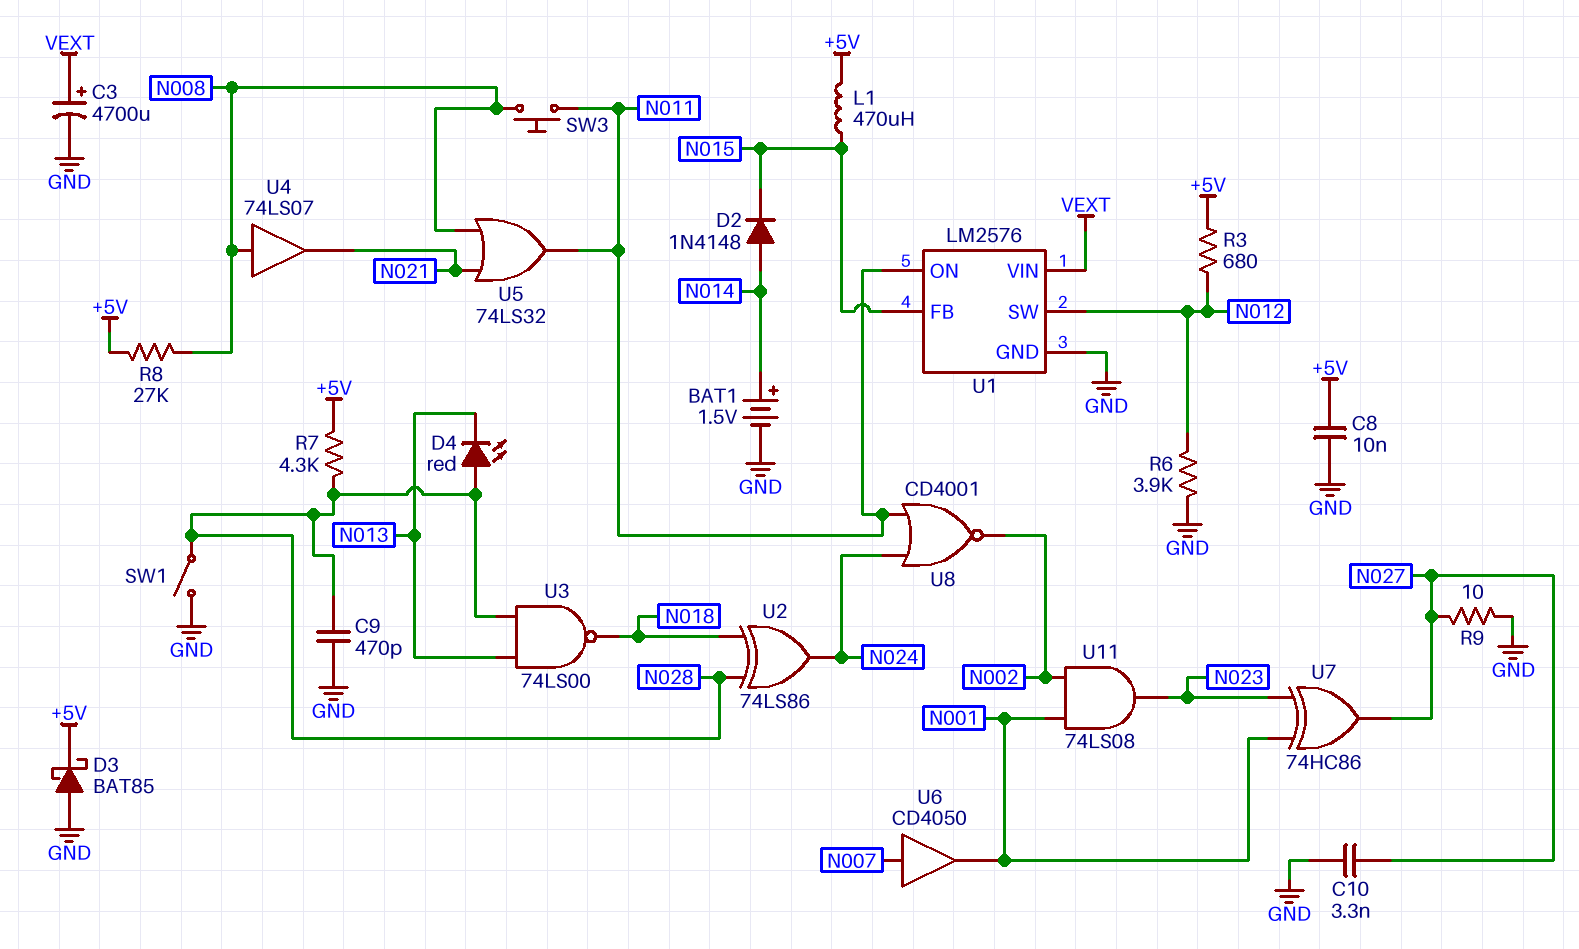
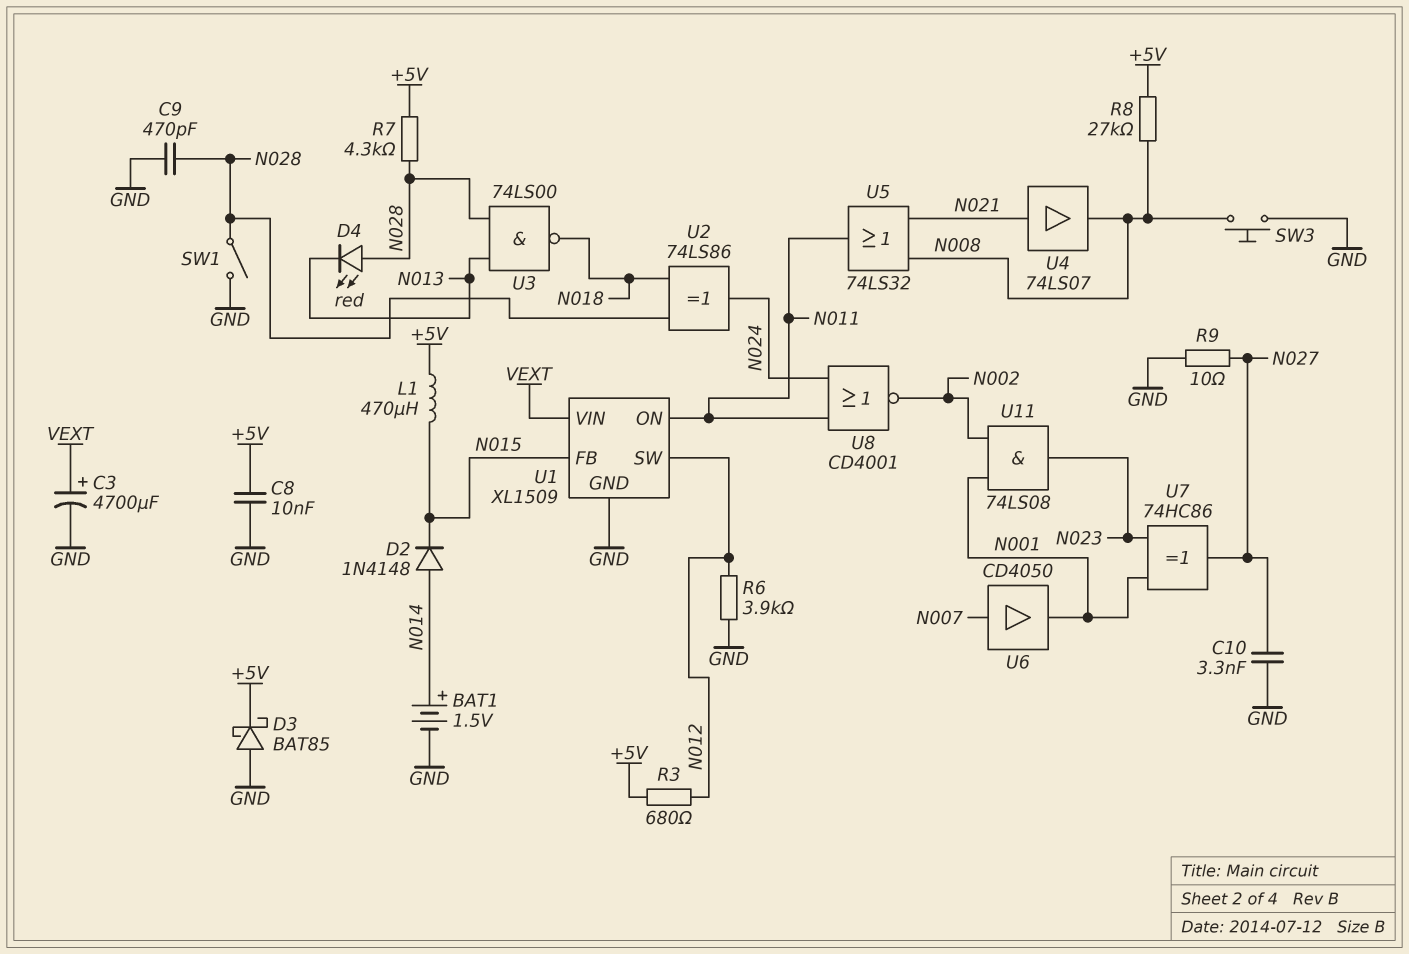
SW3: button (N008, N011) -> button (GND, N008)
U1: LM2576 -> XL1509
U4: buffer 74LS07 (in N008, out N021) -> buffer 74LS07 (in N021, out N008)

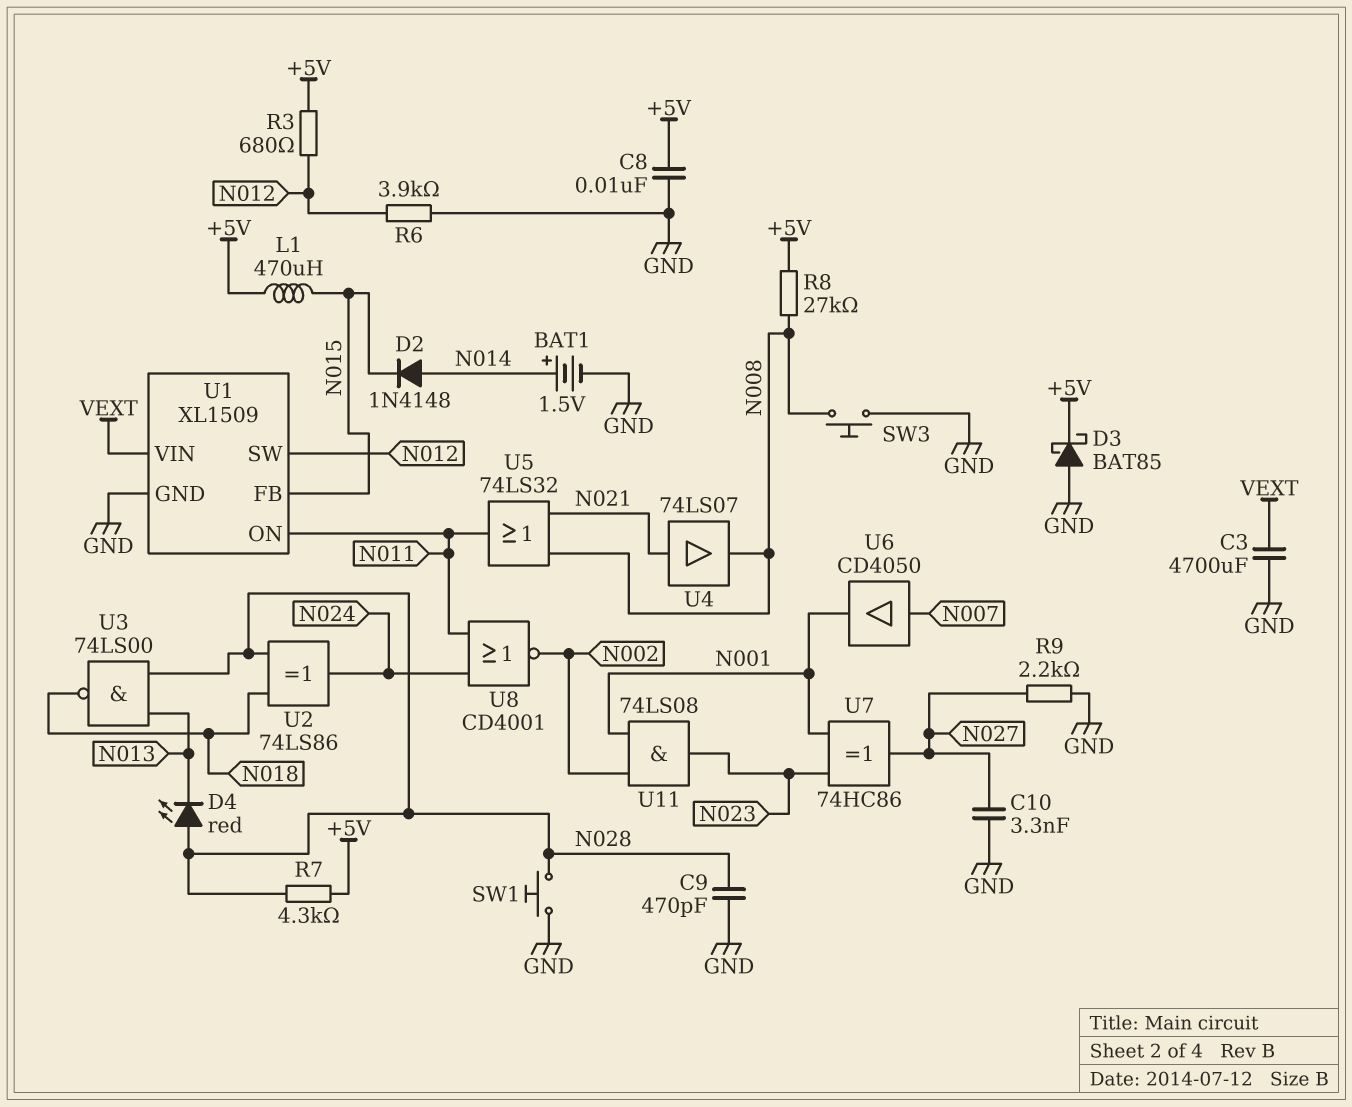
C3: 4700uF (plus VEXT, minus GND) -> 4700uF (GND, VEXT)
R9: 10 (GND, N027) -> 2.2k (GND, N027)
SW1: switch (GND, N028) -> button (GND, N028)

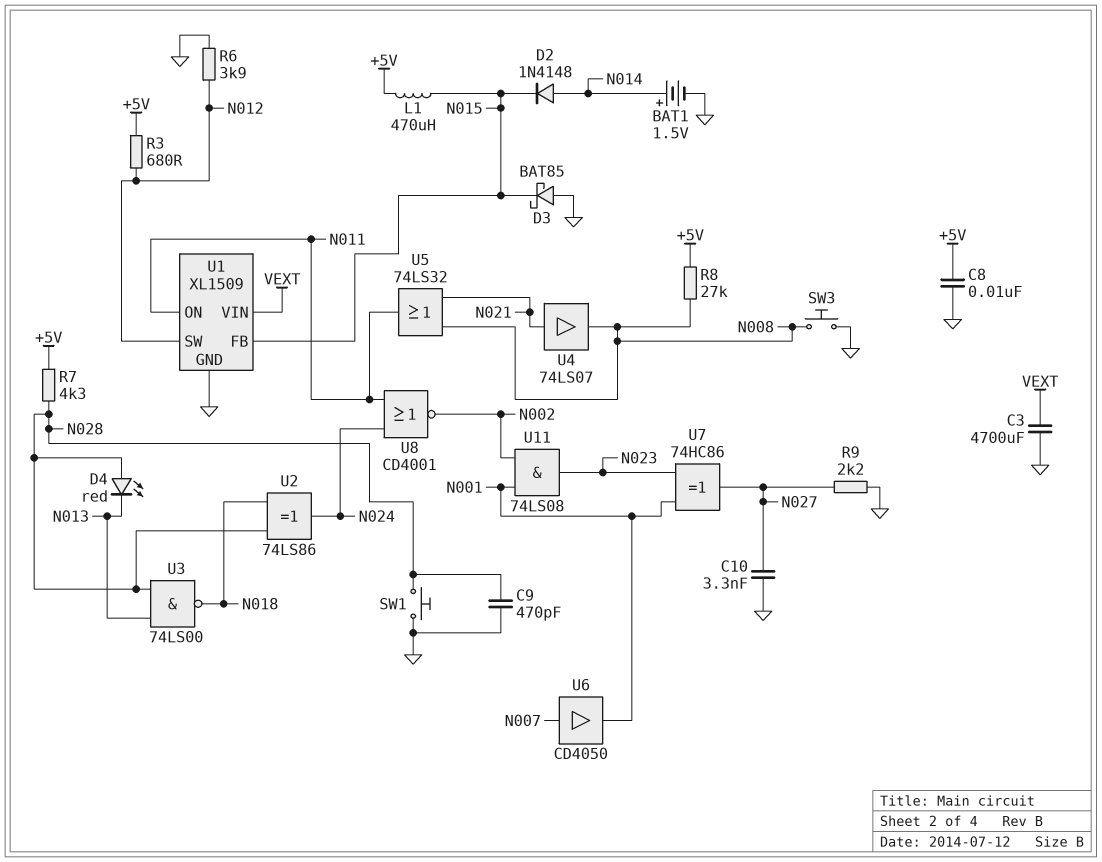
D3: schottky BAT85 (A GND, K +5V) -> schottky BAT85 (A GND, K N015)

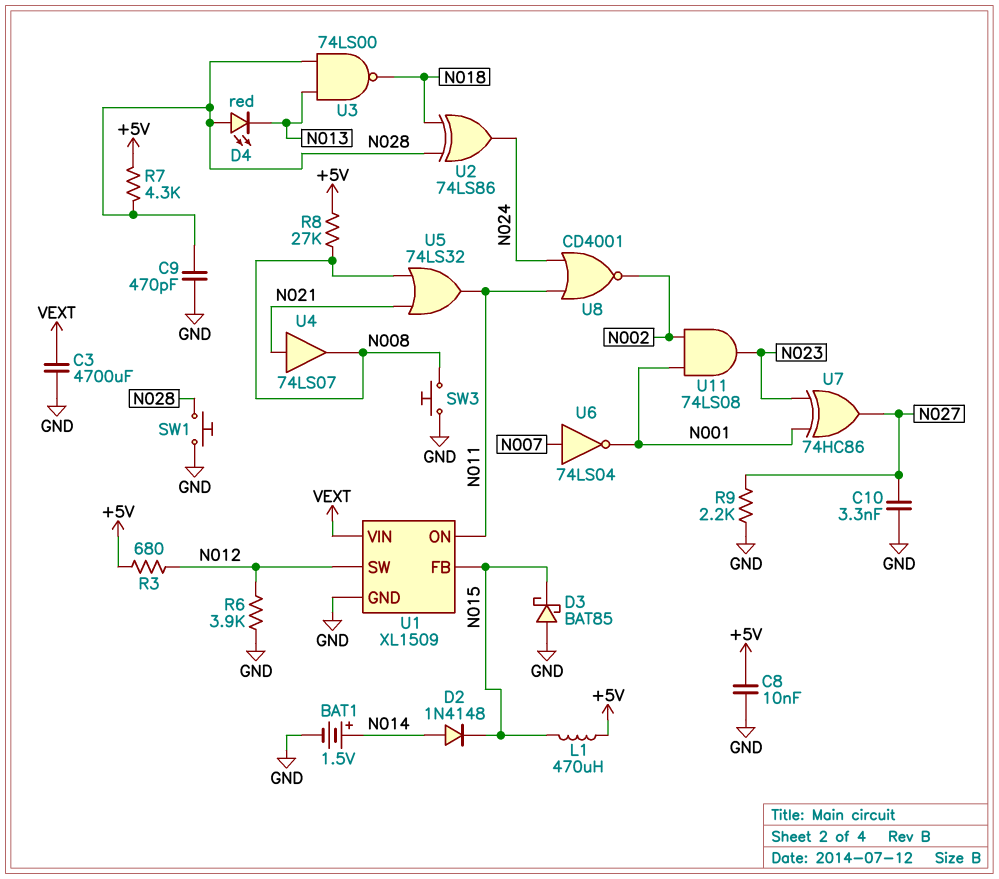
U6: buffer CD4050 (in N007, out N001) -> NOT 74LS04 (in N007, out N001)

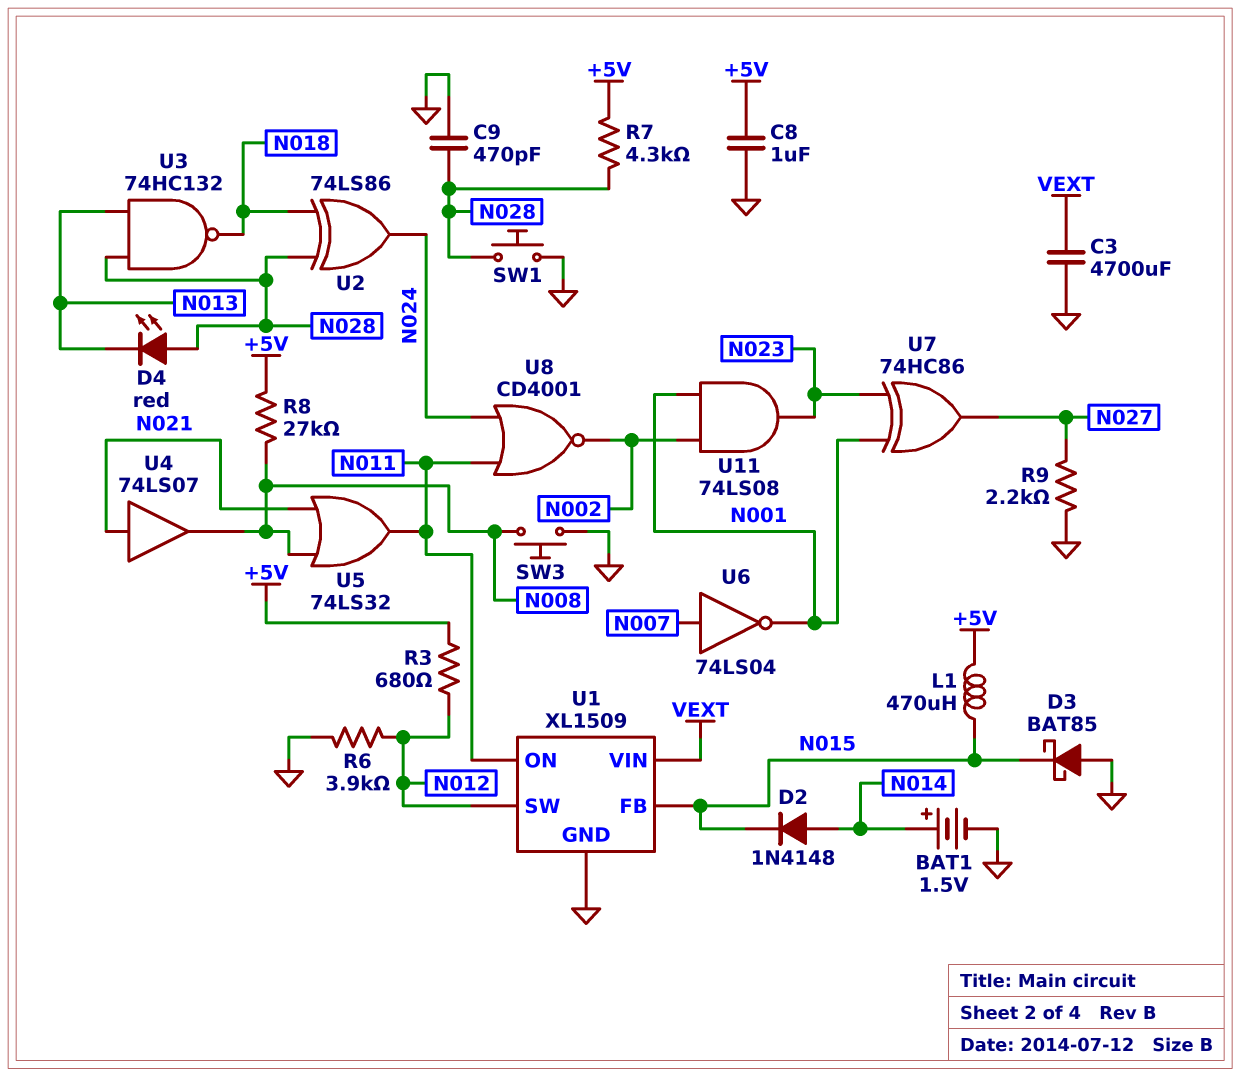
C8: 10nF (+5V, GND) -> 1uF (+5V, GND)
C10: 3.3nF (GND, N027) -> none
U3: NAND 74LS00 (in N013, in N028, out N018) -> NAND 74HC132 (in N013, in N028, out N018)

